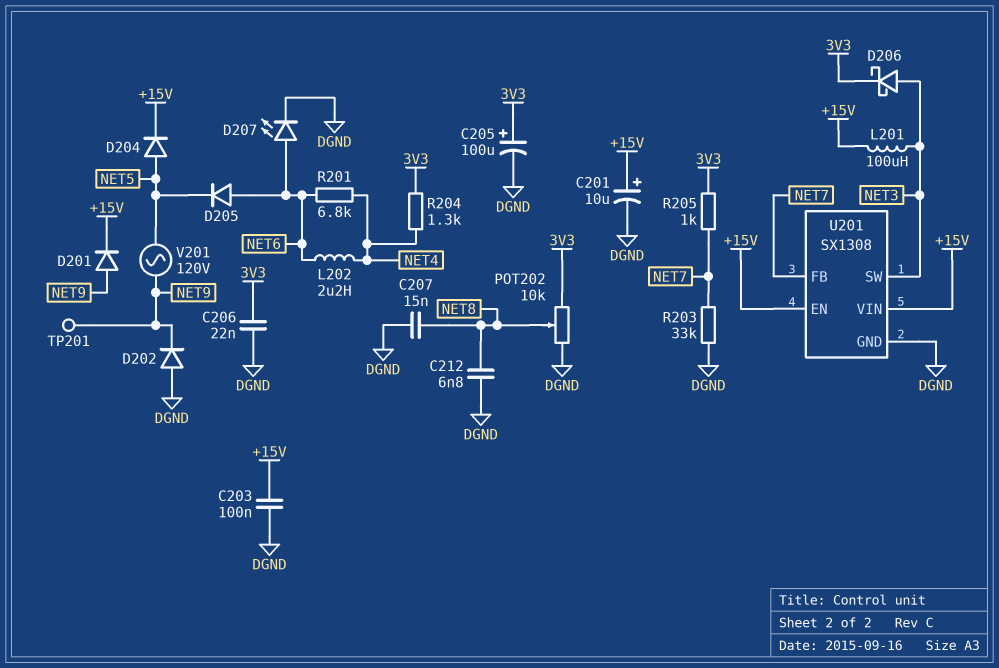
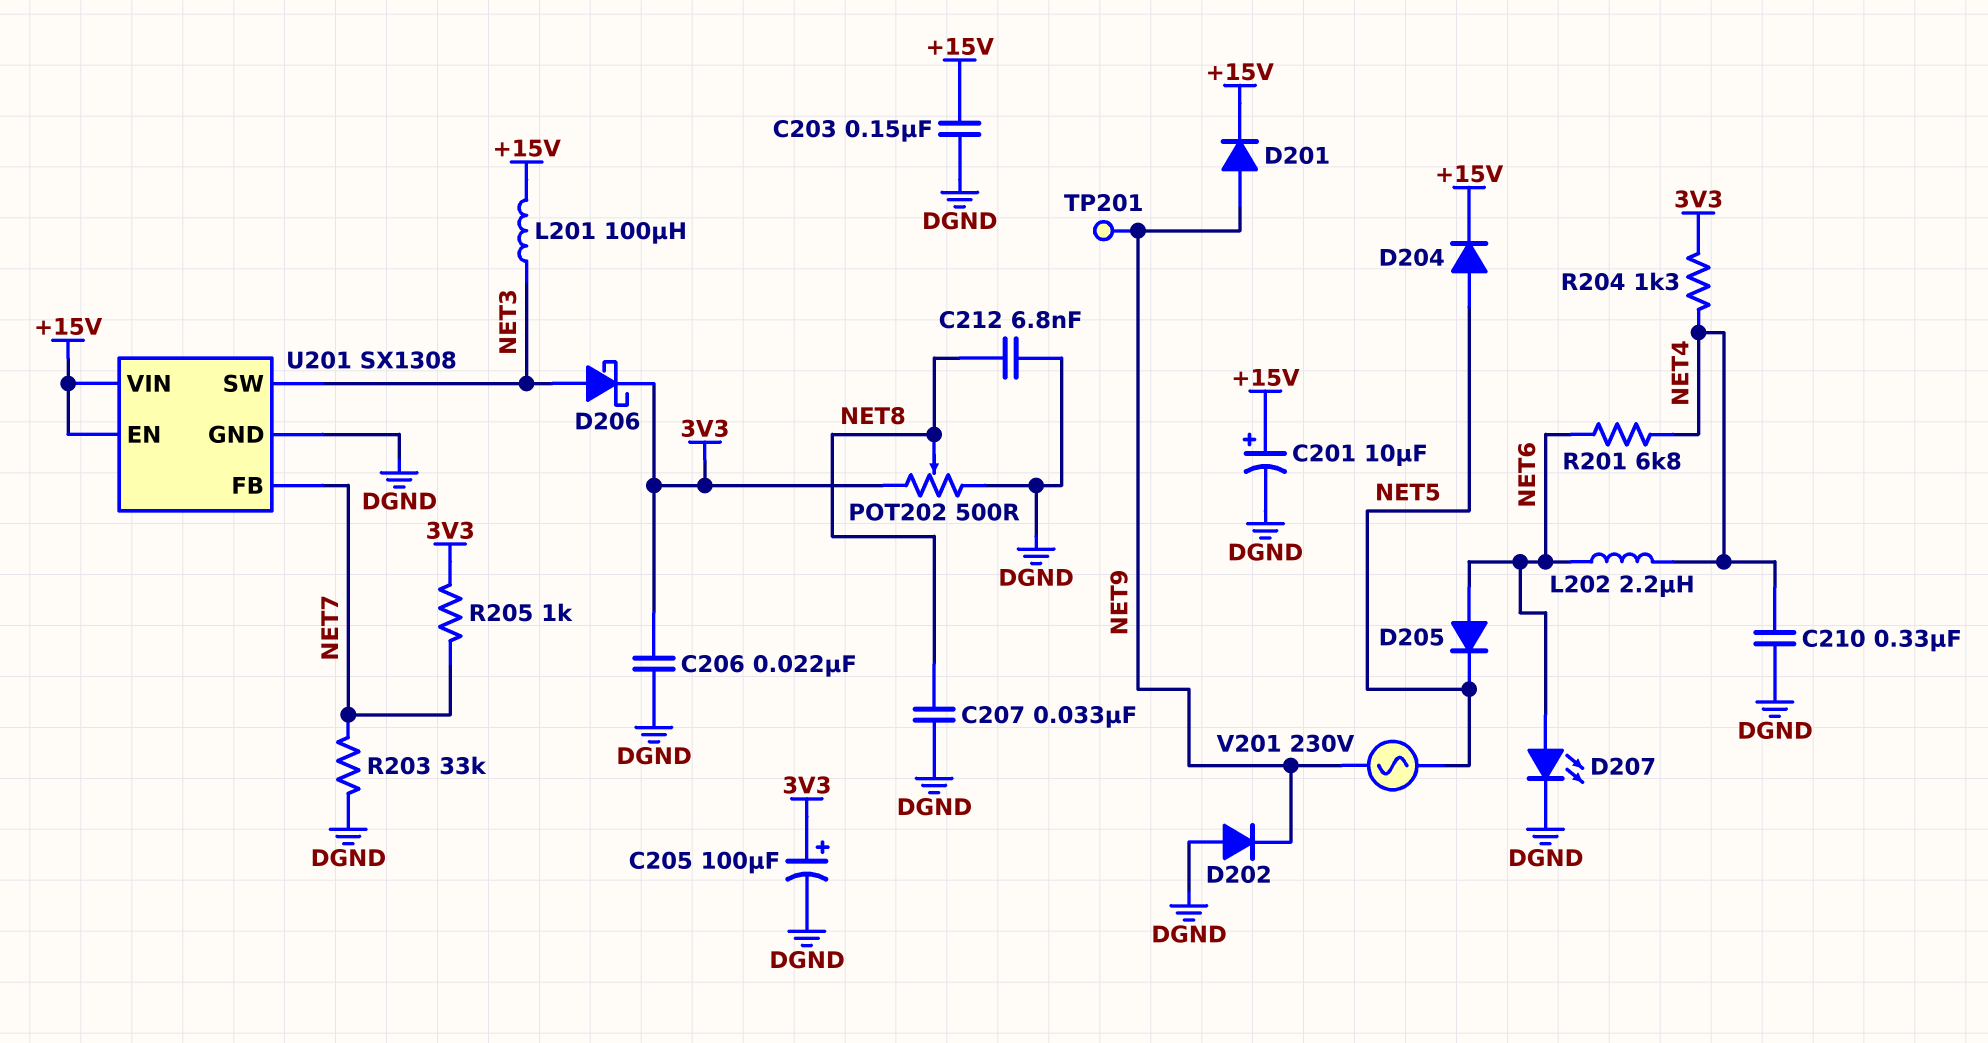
C203: 100nF (+15V, DGND) -> 150nF (+15V, DGND)
C207: 15nF (DGND, NET8) -> 33nF (DGND, NET8)
C210: none -> 330nF (DGND, NET4)
POT202: 10k (3V3, DGND, wiper NET8) -> 500 (3V3, DGND, wiper NET8)
V201: AC 120V (NET5, NET9) -> AC 230V (NET5, NET9)

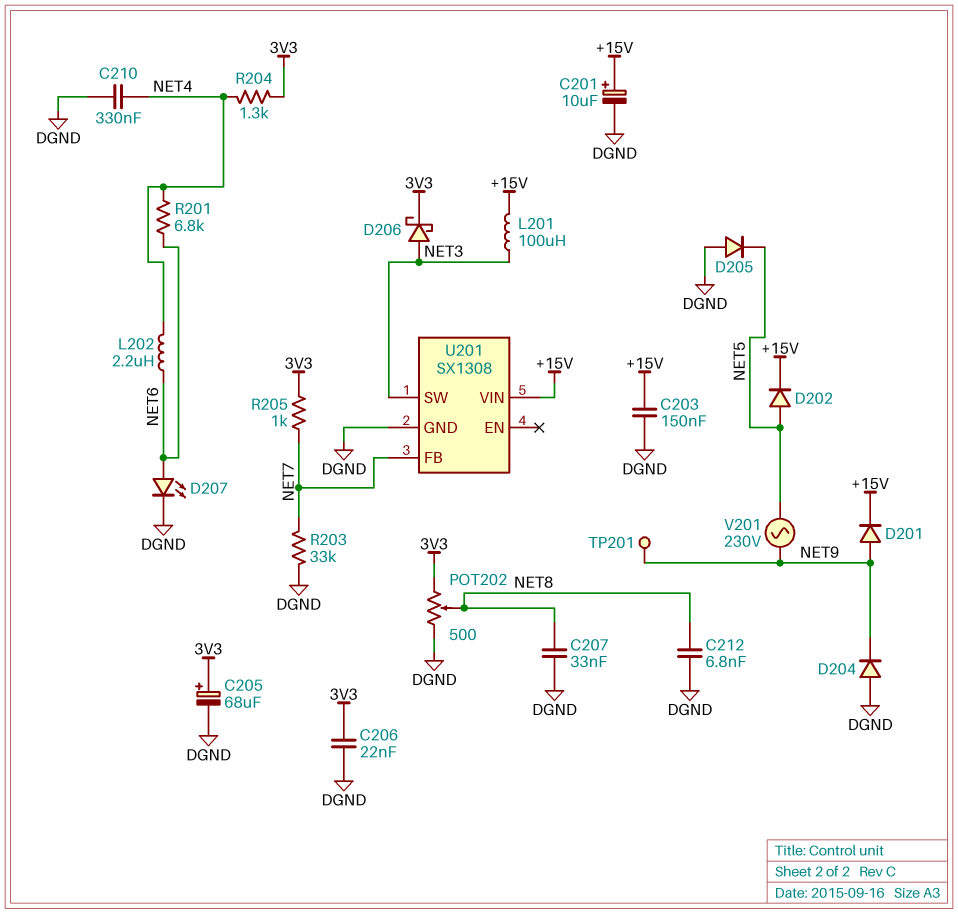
C205: 100uF (plus 3V3, minus DGND) -> 68uF (plus 3V3, minus DGND)
D202: diode (A DGND, K NET9) -> diode (A NET5, K +15V)
D204: diode (A NET5, K +15V) -> diode (A DGND, K NET9)
D205: diode (A NET6, K NET5) -> diode (A DGND, K NET5)
U201 pin EN: +15V -> none

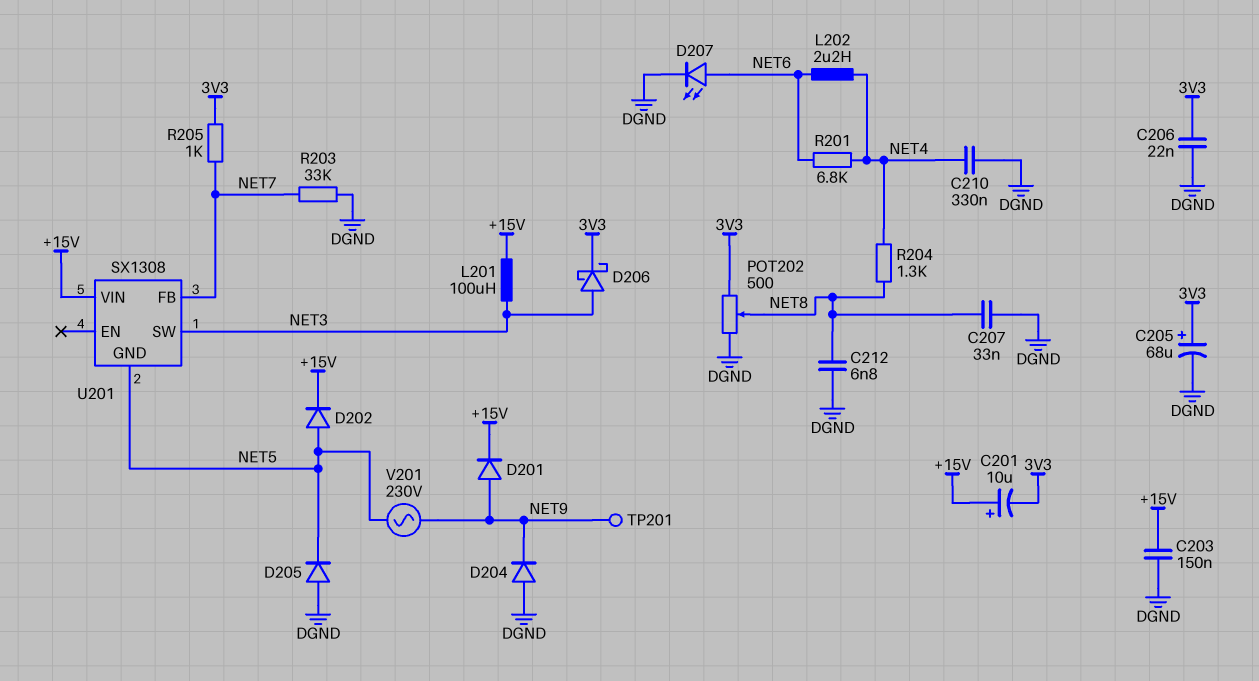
C201: 10uF (plus +15V, minus DGND) -> 10uF (plus +15V, minus 3V3)
R204: 1.3k (3V3, NET4) -> 1.3k (NET4, NET8)
U201 pin GND: DGND -> NET5

